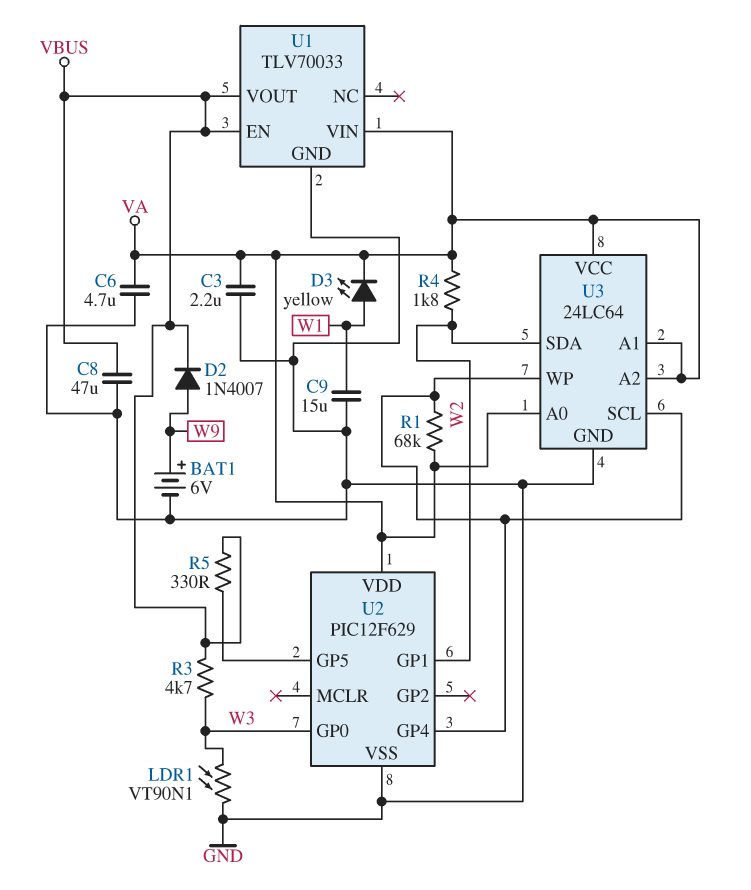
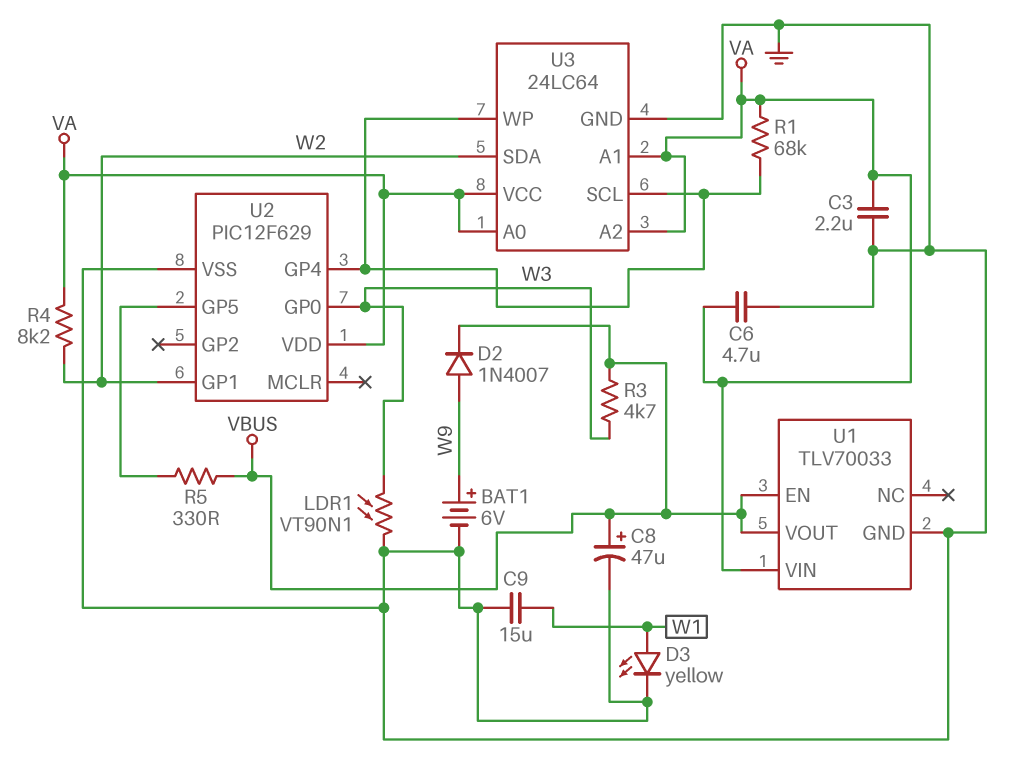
C8: 47uF (GND, VBUS) -> 47uF (plus VBUS, minus GND)
D3: LED yellow (A W1, K VA) -> LED yellow (A W1, K GND)
R4: 1.8k (VA, W2) -> 8.2k (VA, W2)

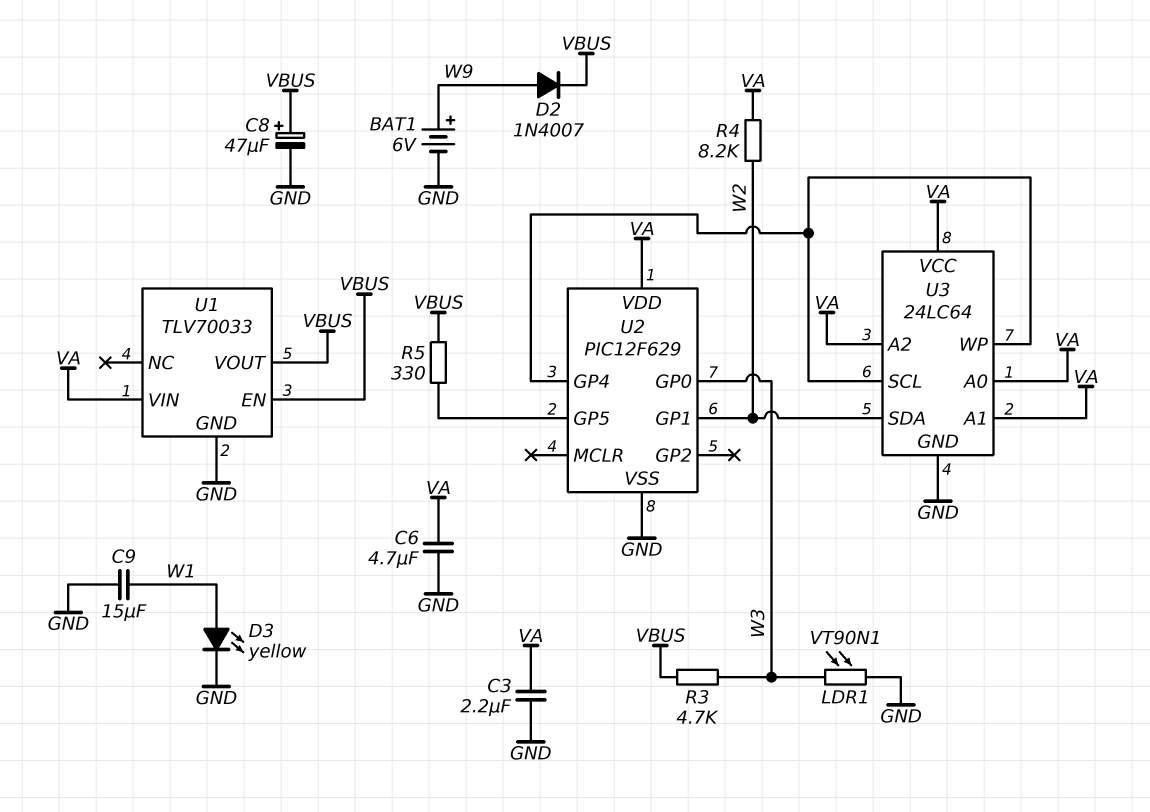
R1: 68k (U2/GP4, VA) -> none

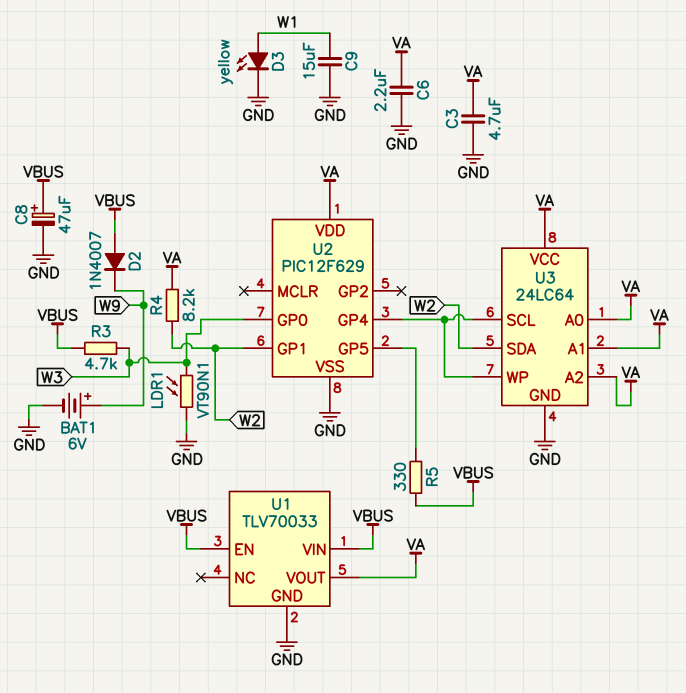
C3: 2.2uF (GND, VA) -> 4.7uF (GND, VA)
C6: 4.7uF (GND, VA) -> 2.2uF (GND, VA)
D2: diode 1N4007 (A W9, K VBUS) -> diode 1N4007 (A VBUS, K W9)
U1 pin VIN: VA -> VBUS
U1 pin VOUT: VBUS -> VA

